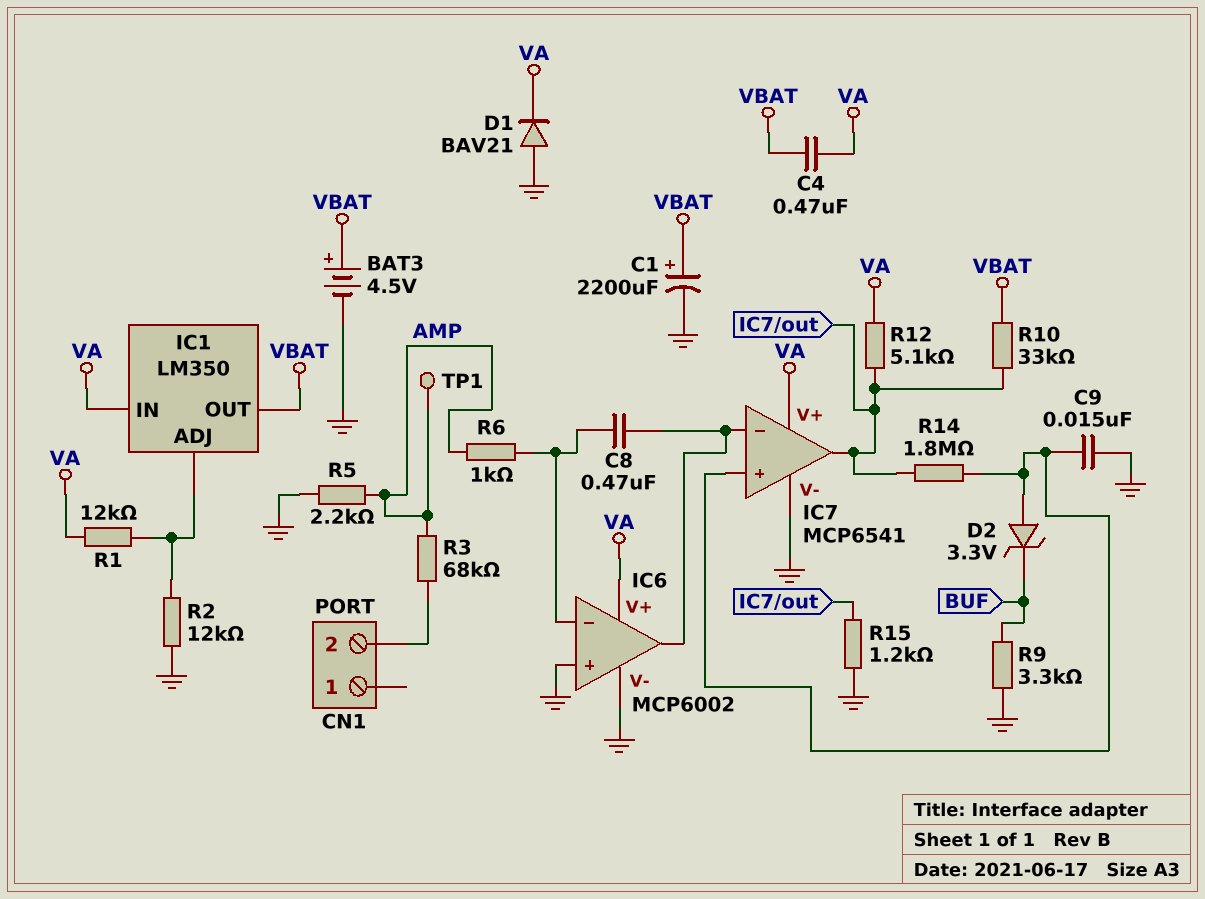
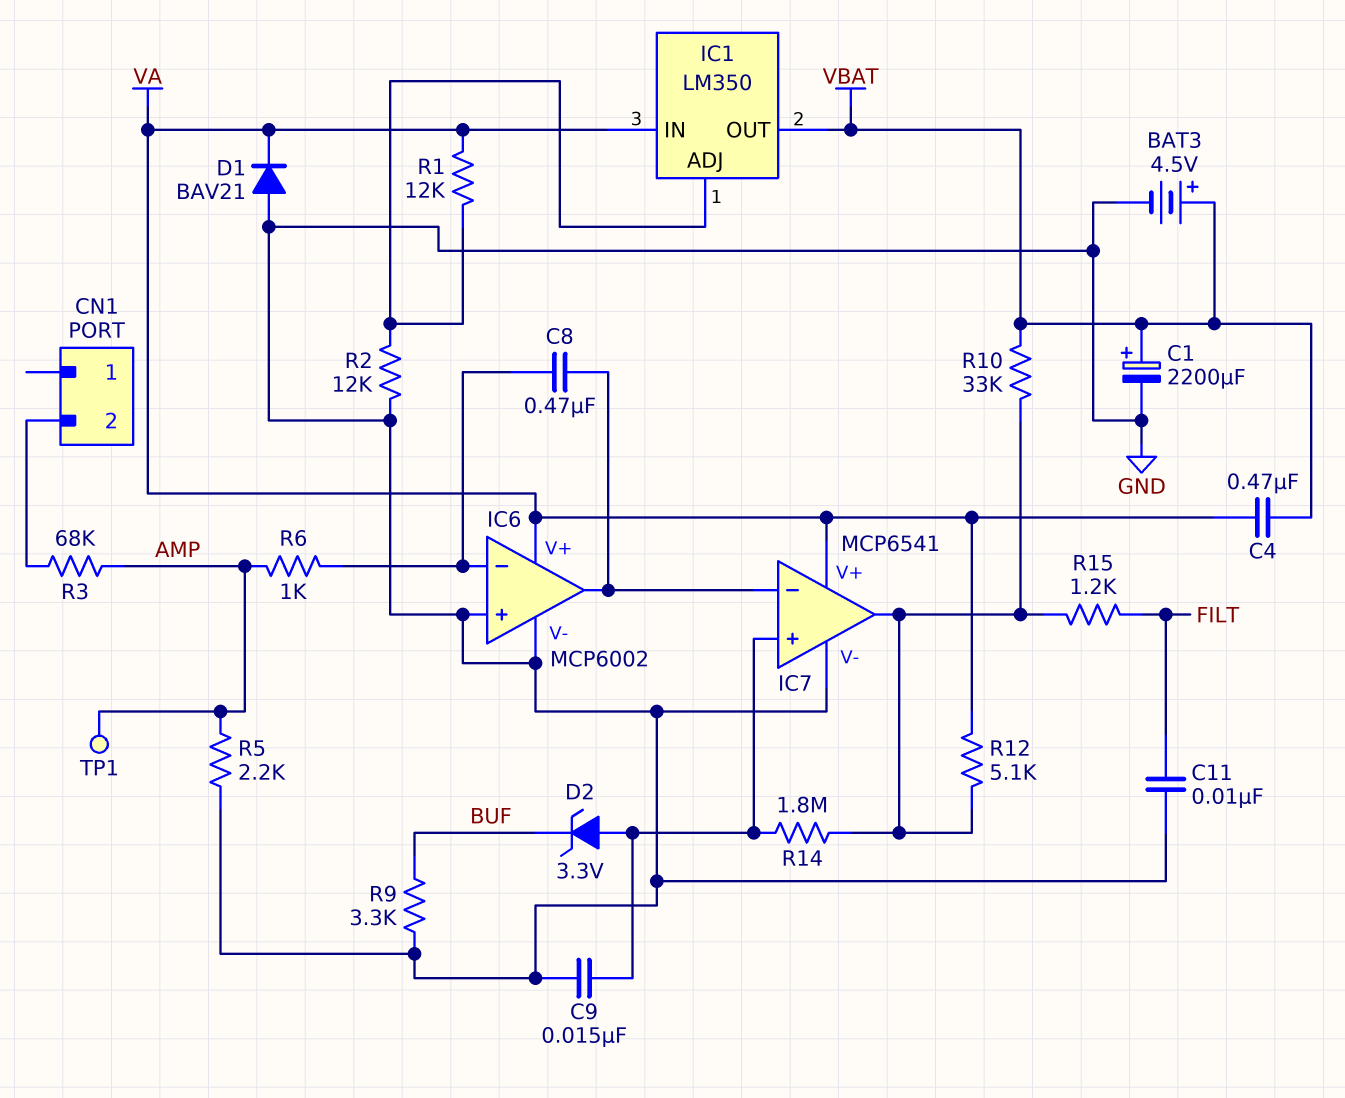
C11: none -> 10nF (FILT, GND)
R15: 1.2k (GND, IC7/out) -> 1.2k (FILT, IC7/out)

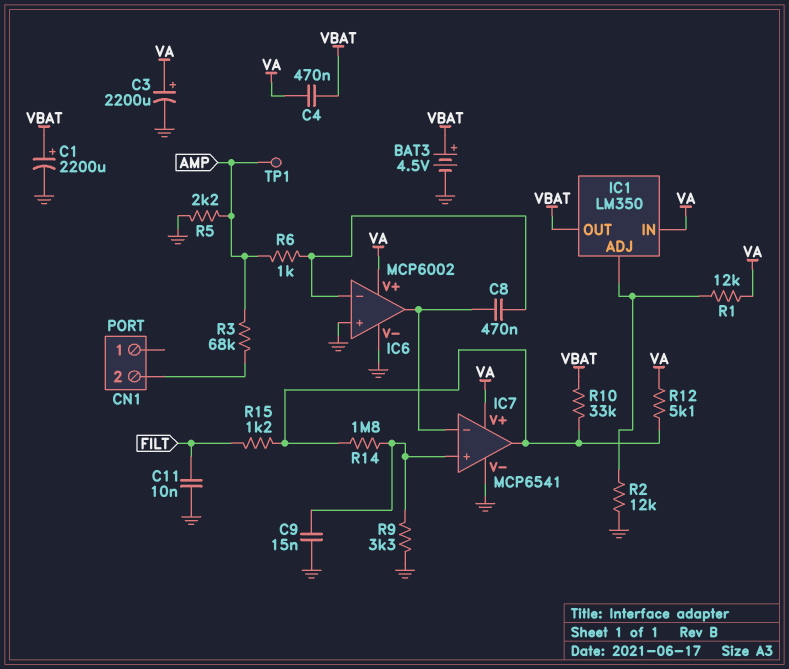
C3: none -> 2200uF (plus VA, minus GND)
D1: diode BAV21 (A GND, K VA) -> none
D2: zener 3.3V (A IC7/in+, K BUF) -> none
R9: 3.3k (BUF, GND) -> 3.3k (GND, IC7/in+)

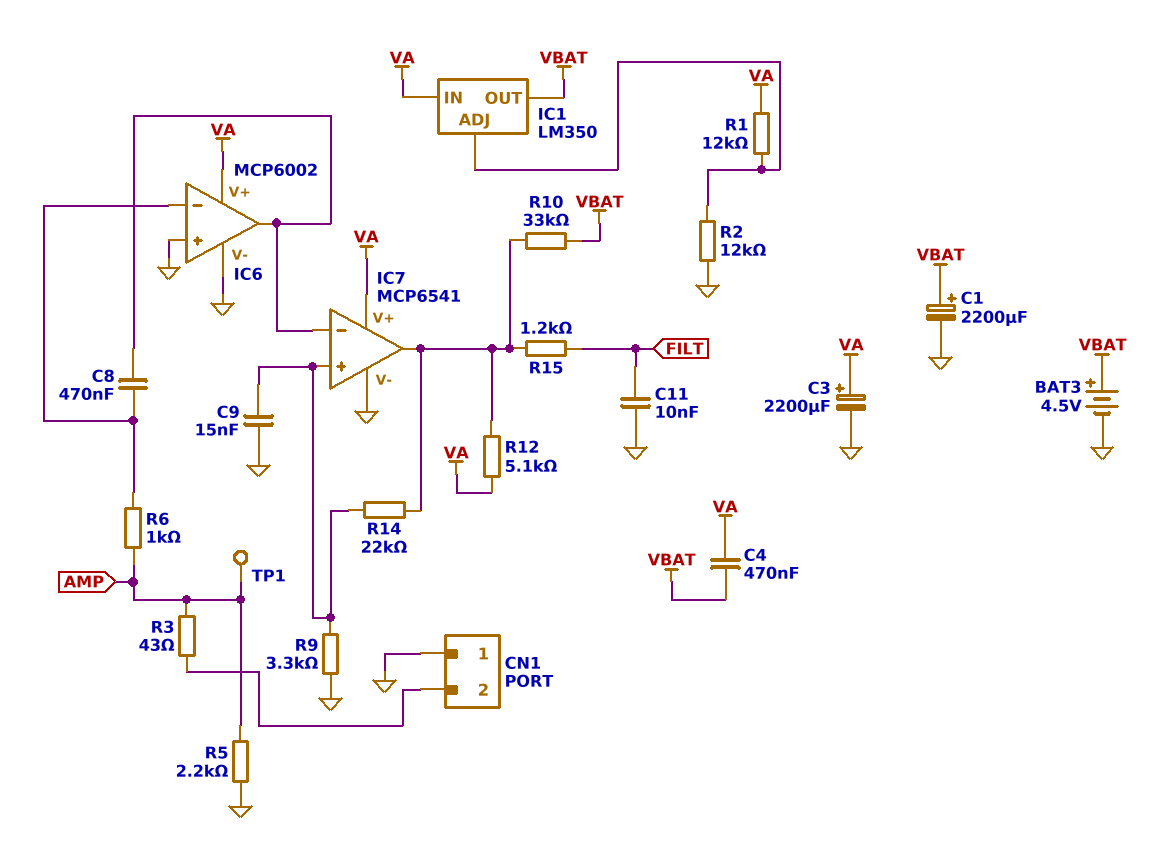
CN1 pin 1: none -> GND
R3: 68k (AMP, CN1/2) -> 43 (AMP, CN1/2)
R14: 1.8M (IC7/in+, IC7/out) -> 22k (IC7/in+, IC7/out)

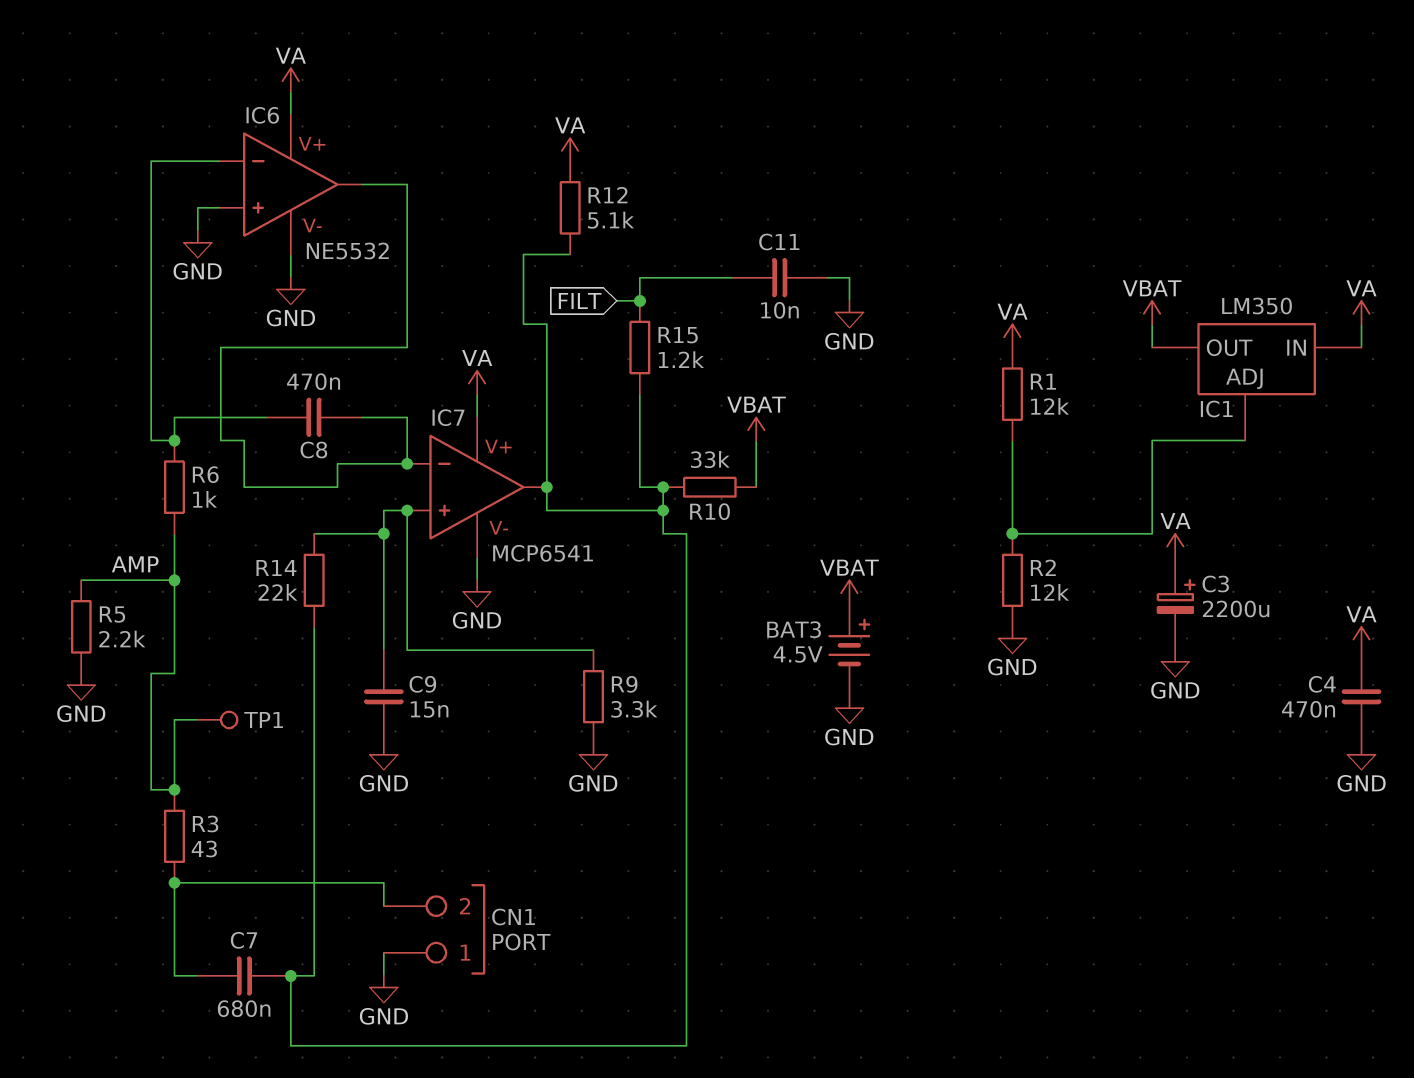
C1: 2200uF (plus VBAT, minus GND) -> none
C4: 470nF (VA, VBAT) -> 470nF (GND, VA)
C7: none -> 680nF (CN1/2, IC7/out)
IC6: MCP6002 -> NE5532

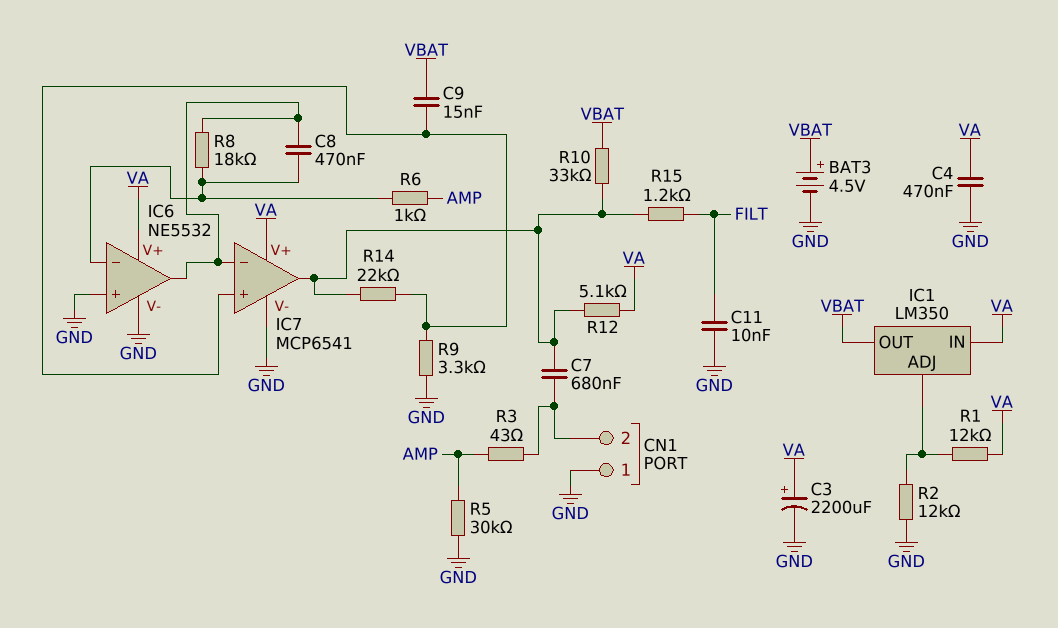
C9: 15nF (GND, IC7/in+) -> 15nF (IC7/in+, VBAT)
R5: 2.2k (AMP, GND) -> 30k (AMP, GND)
R8: none -> 18k (IC6/in-, IC6/out)
TP1: test point (AMP) -> none

